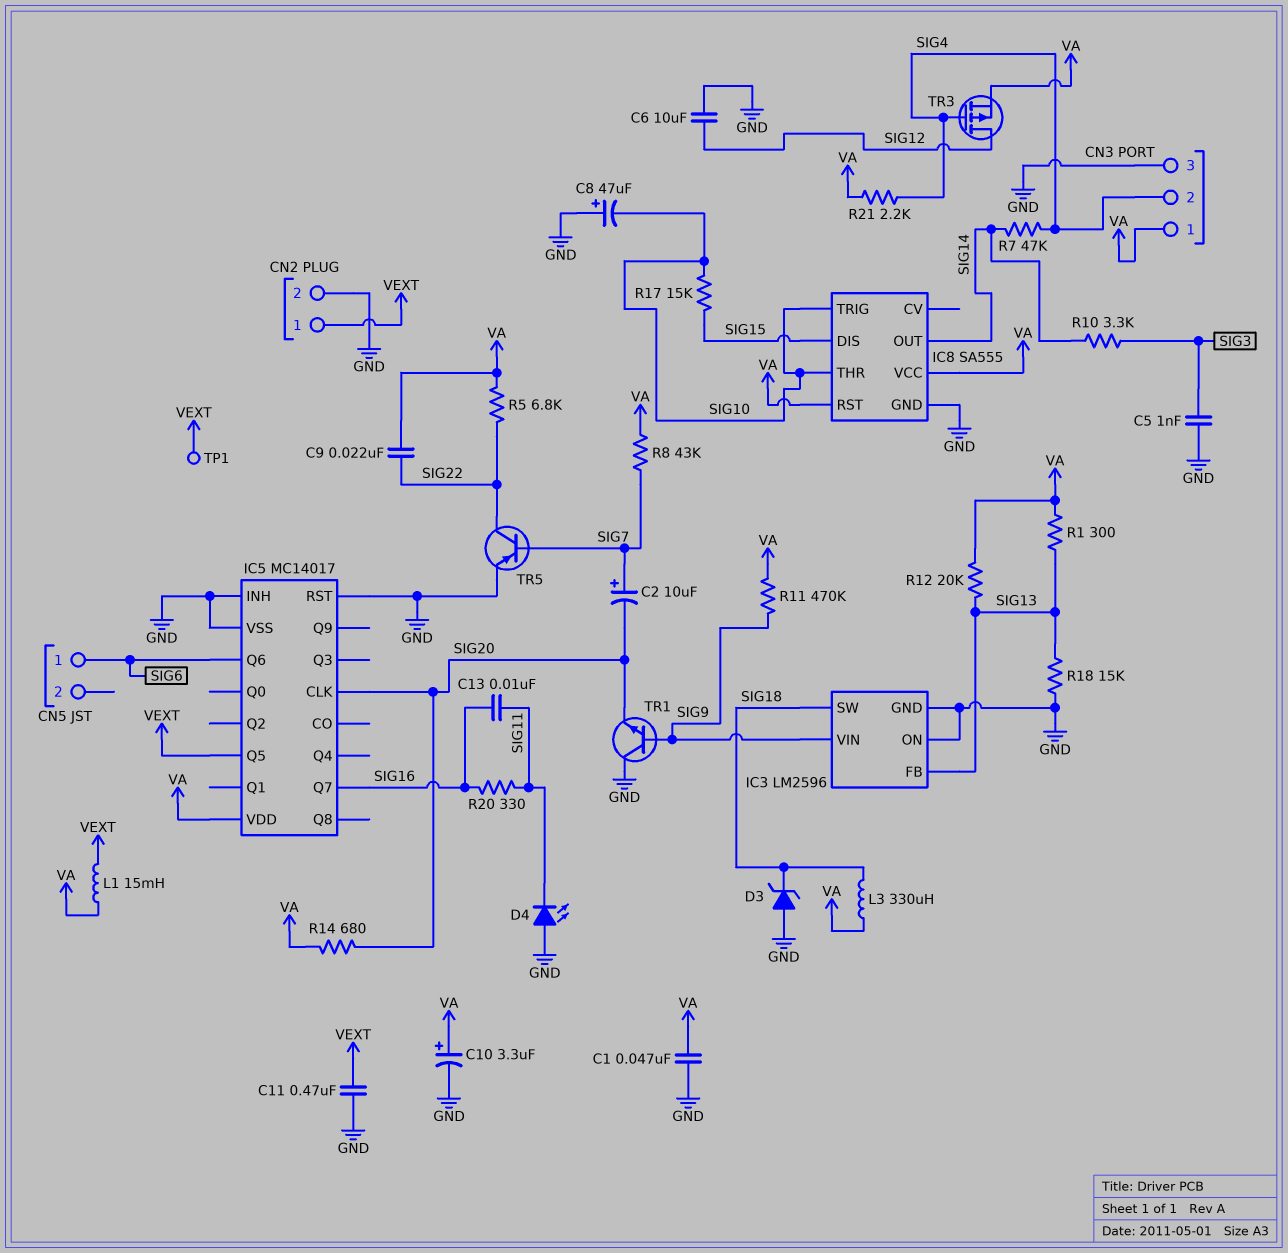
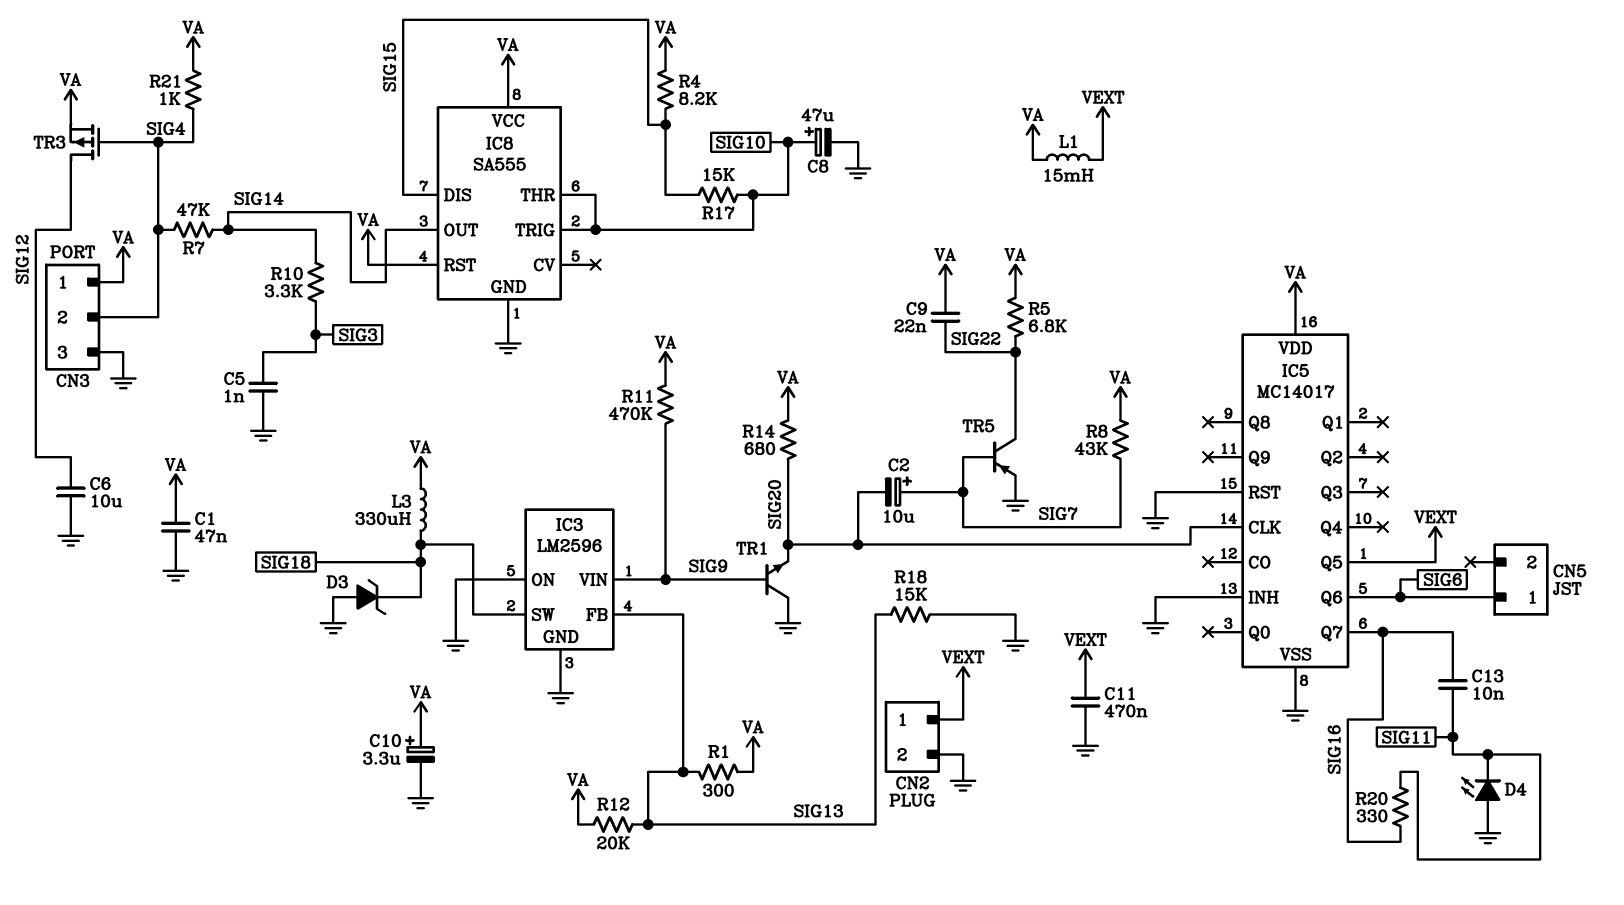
C8: 47uF (plus GND, minus SIG10) -> 47uF (plus SIG10, minus GND)
R4: none -> 8.2k (SIG15, VA)
R21: 2.2k (SIG4, VA) -> 1k (SIG4, VA)
TP1: test point (VEXT) -> none

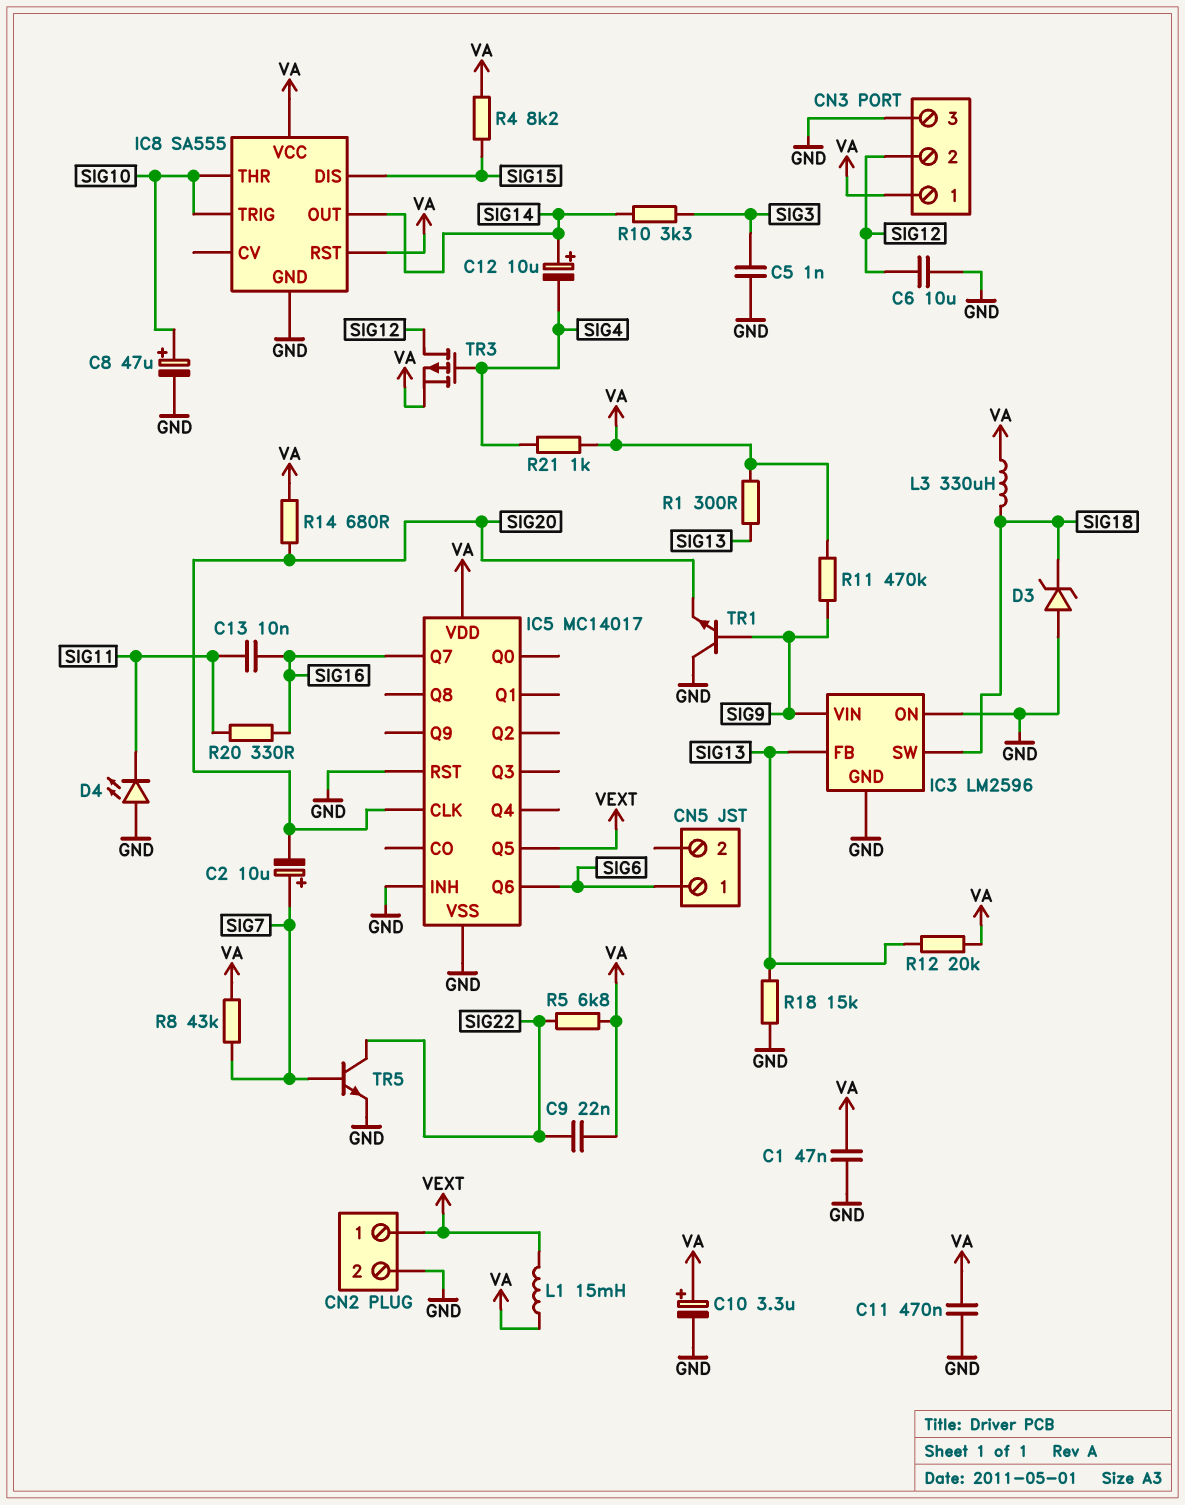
C11: 470nF (GND, VEXT) -> 470nF (GND, VA)
C12: none -> 10uF (plus SIG14, minus SIG4)
CN3 pin 2: SIG4 -> SIG12
R7: 47k (SIG4, SIG14) -> none
R17: 15k (SIG10, SIG15) -> none
TR5: PNP (B SIG7, C SIG22, E GND) -> NPN (B SIG7, C SIG22, E GND)

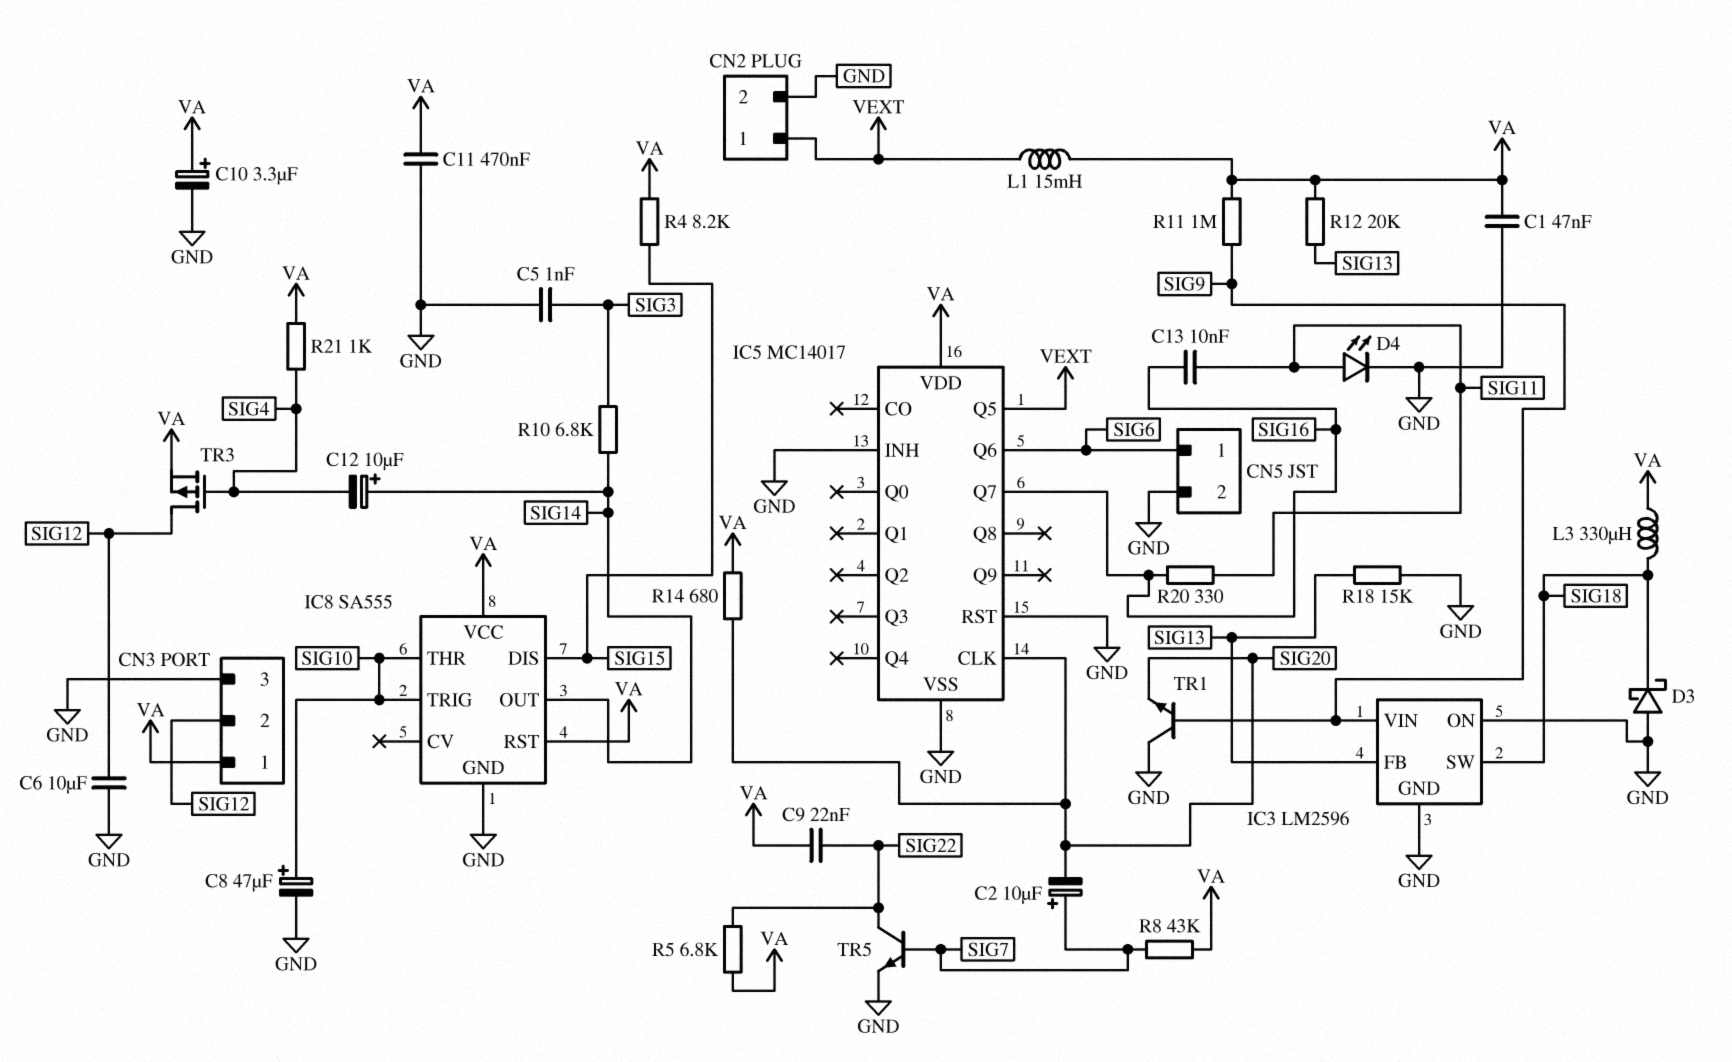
CN5 pin 2: none -> GND
D3: zener (A GND, K SIG18) -> schottky (A GND, K SIG18)
D4: LED (A GND, K SIG11) -> LED (A SIG11, K GND)
R1: 300 (SIG13, VA) -> none
R10: 3.3k (SIG3, SIG14) -> 6.8k (SIG3, SIG14)
R11: 470k (SIG9, VA) -> 1M (SIG9, VA)

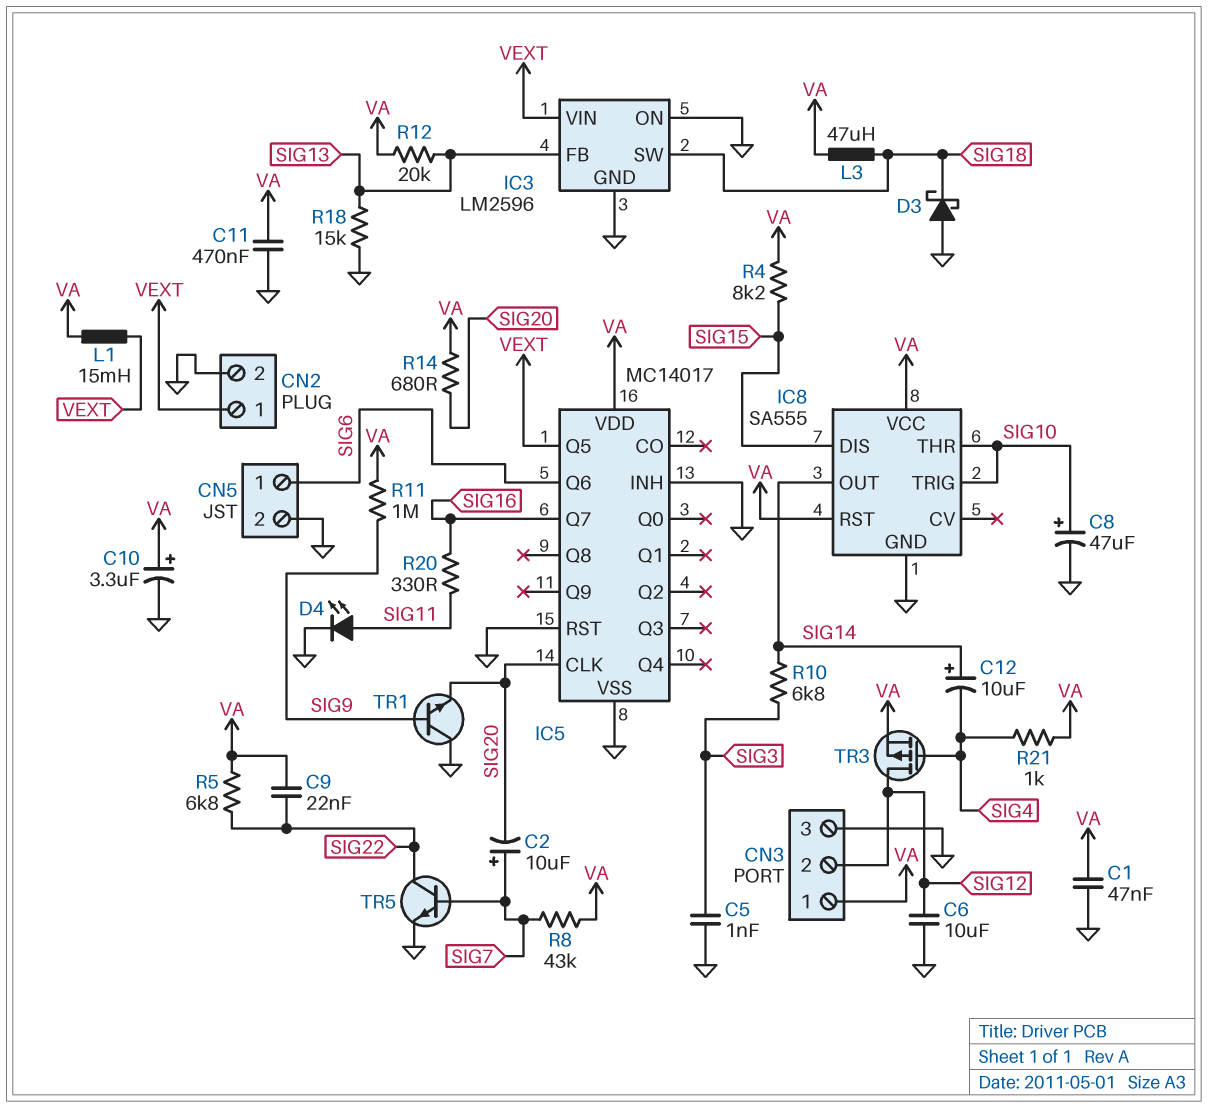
C13: 10nF (SIG11, SIG16) -> none
IC3 pin VIN: SIG9 -> VEXT
L3: 330uH (SIG18, VA) -> 47uH (SIG18, VA)

